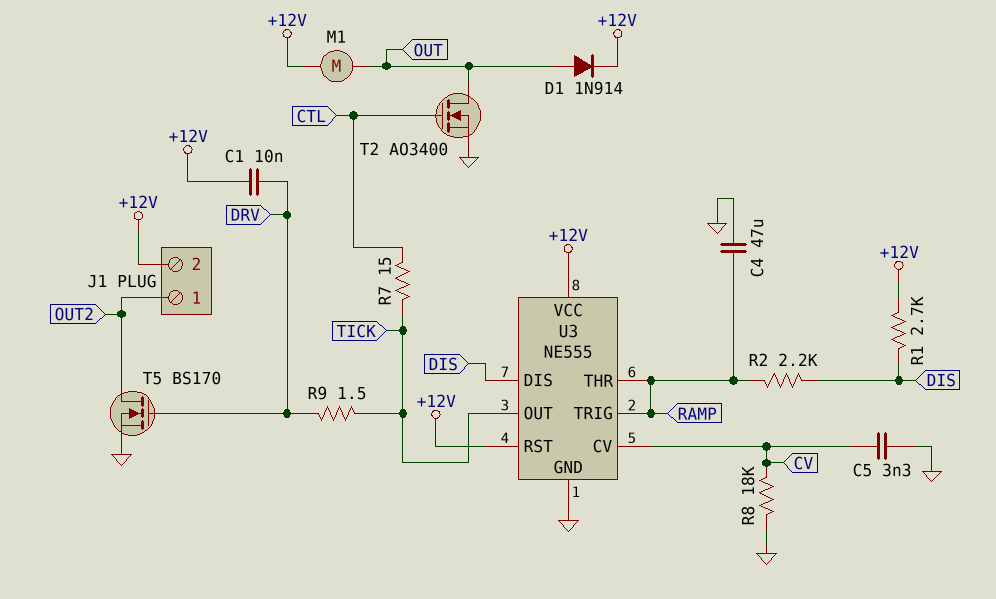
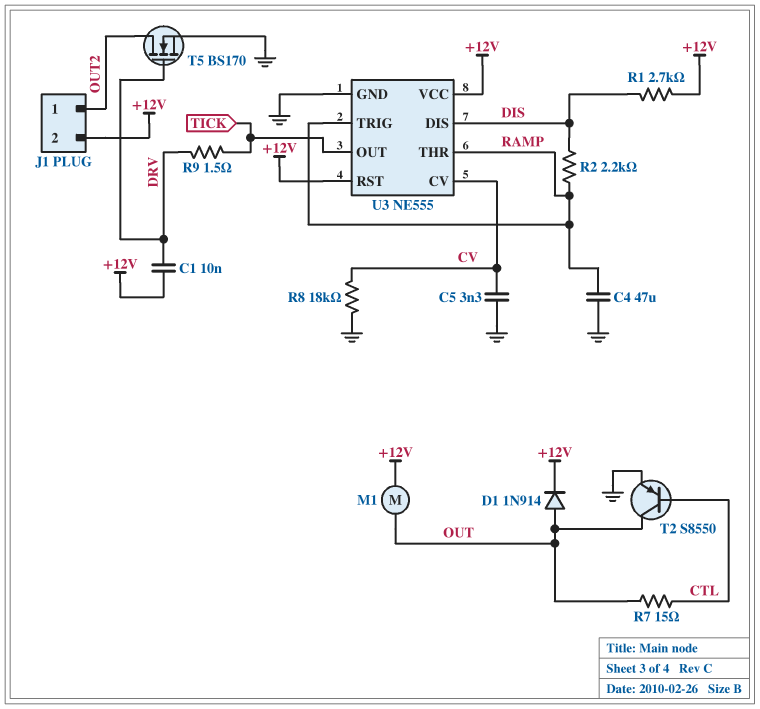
R7: 15 (CTL, TICK) -> 15 (CTL, OUT)
T2: NMOS AO3400 (G CTL, D OUT, S GND) -> PNP S8550 (B CTL, C OUT, E GND)

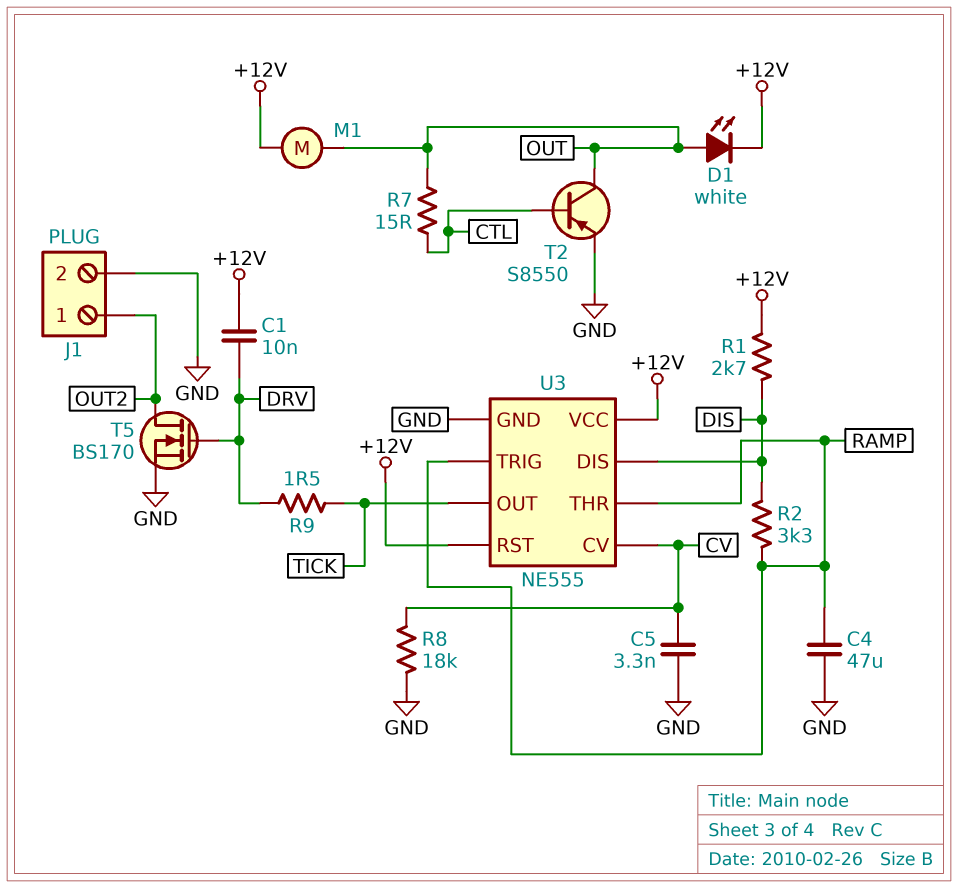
D1: diode 1N914 (A OUT, K +12V) -> LED white (A OUT, K +12V)
J1 pin 2: +12V -> GND
R2: 2.2k (DIS, RAMP) -> 3.3k (DIS, RAMP)

